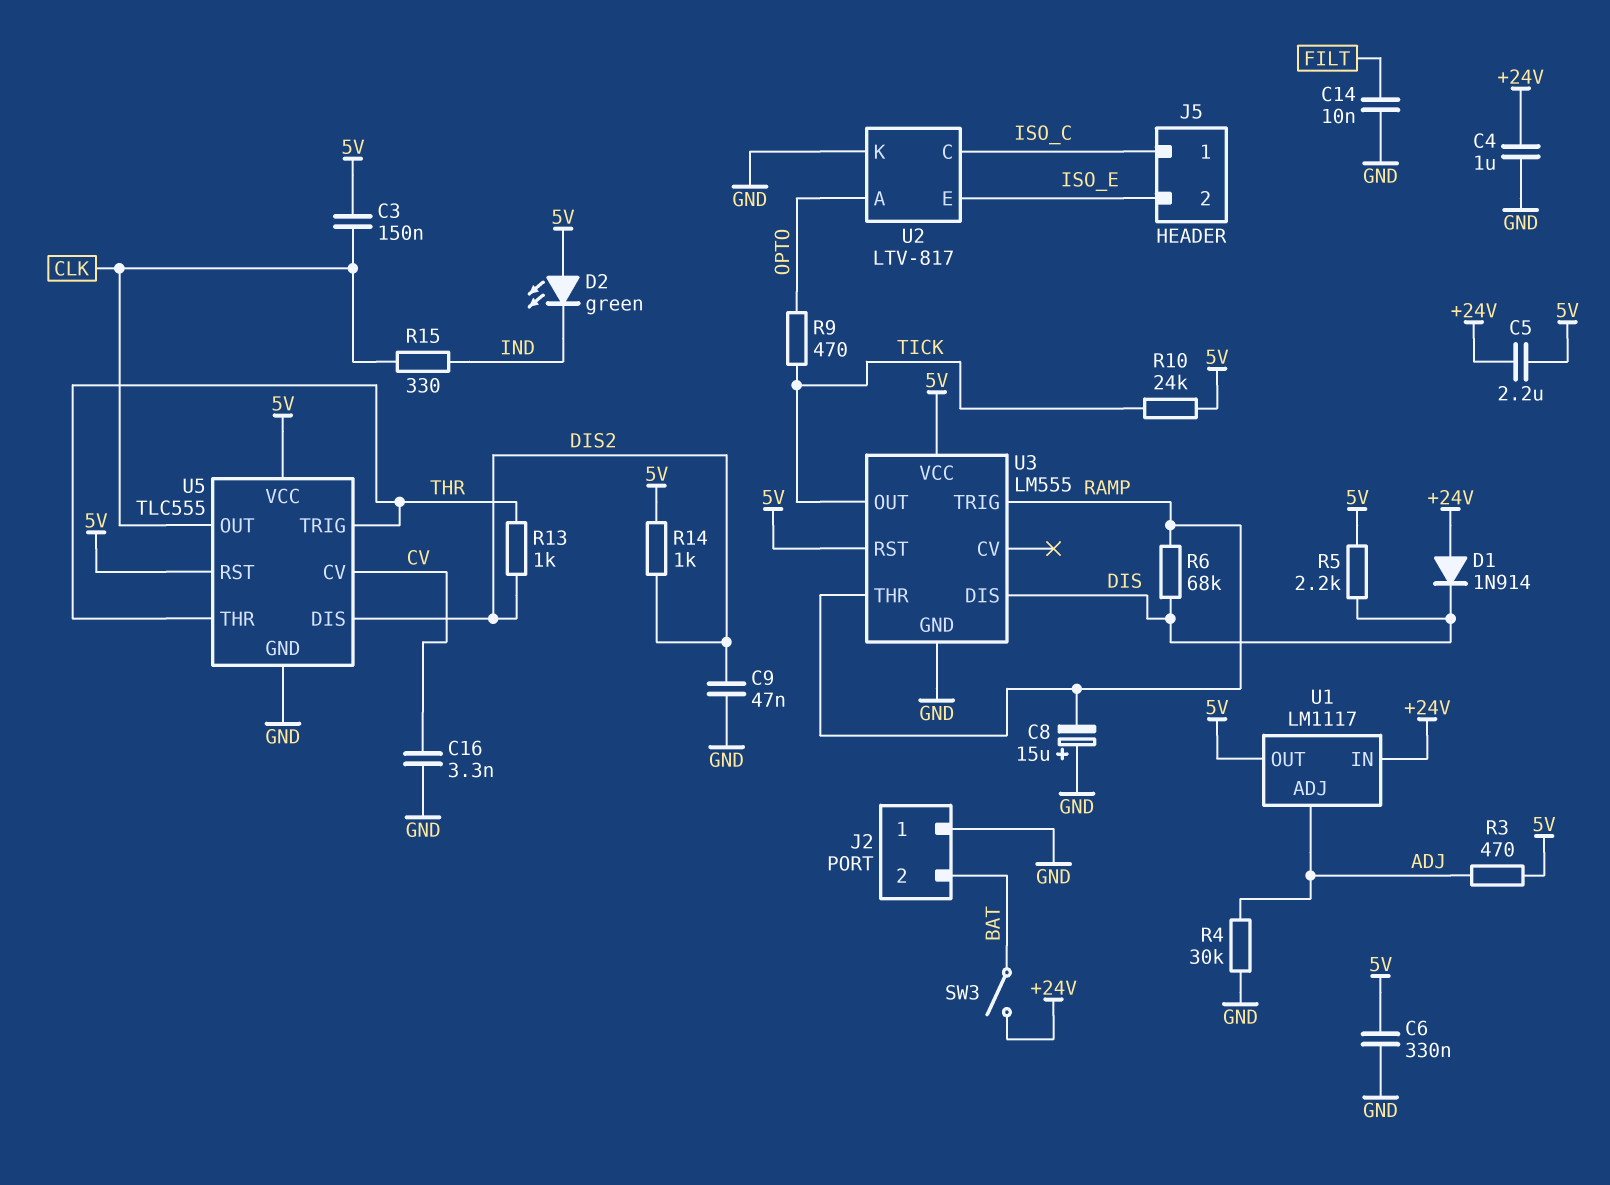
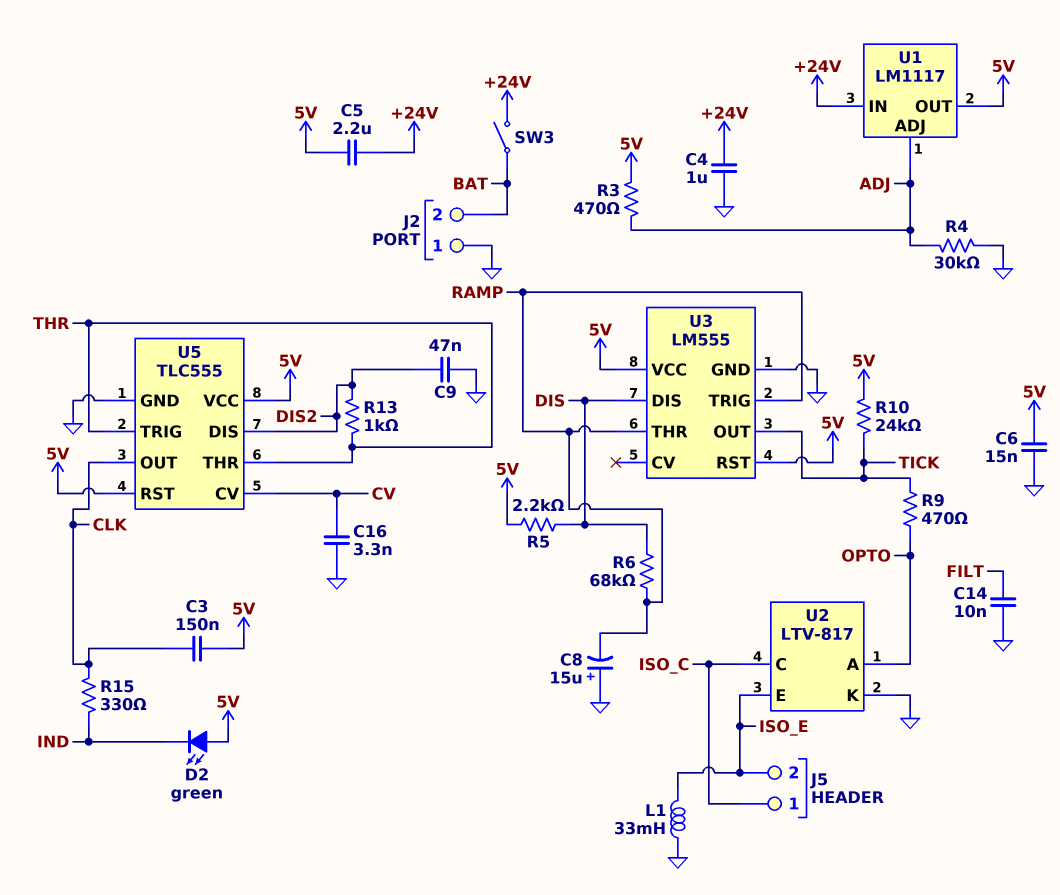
C6: 330nF (5V, GND) -> 15nF (5V, GND)
D1: diode 1N914 (A +24V, K DIS) -> none
L1: none -> 33mH (GND, ISO_E)
R14: 1k (5V, DIS2) -> none

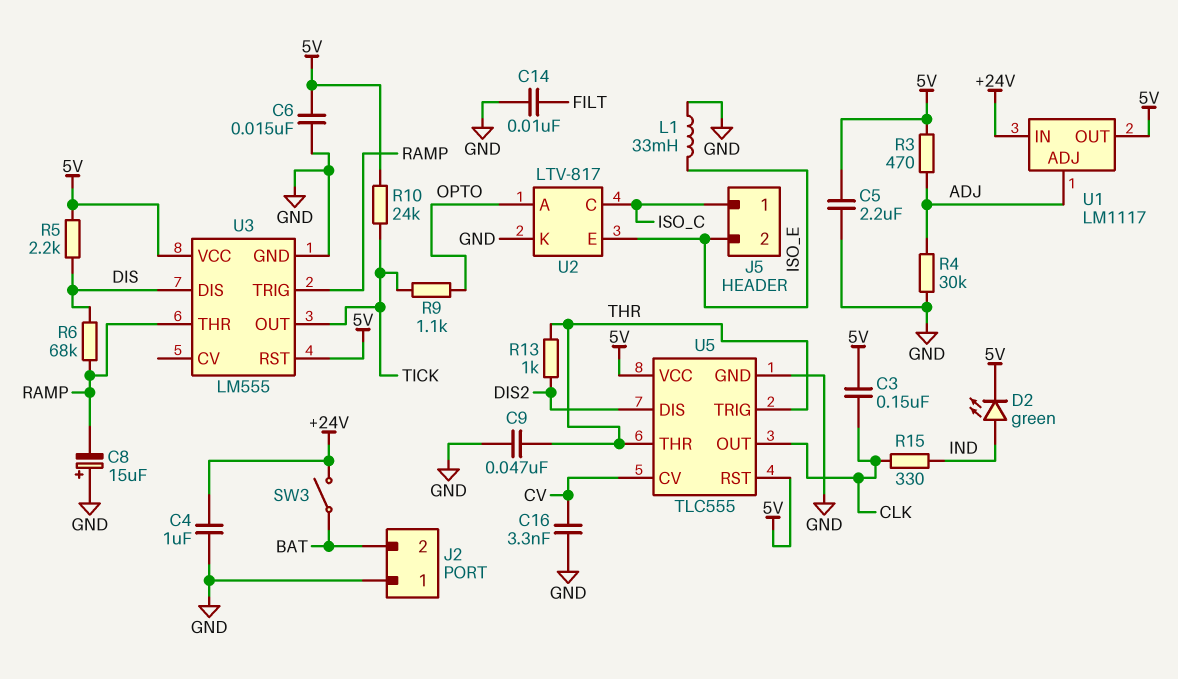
C5: 2.2uF (+24V, 5V) -> 2.2uF (5V, GND)
C9: 47nF (DIS2, GND) -> 47nF (GND, THR)
D2: LED green (A 5V, K IND) -> LED green (A IND, K 5V)
R9: 470 (OPTO, TICK) -> 1.1k (OPTO, TICK)

